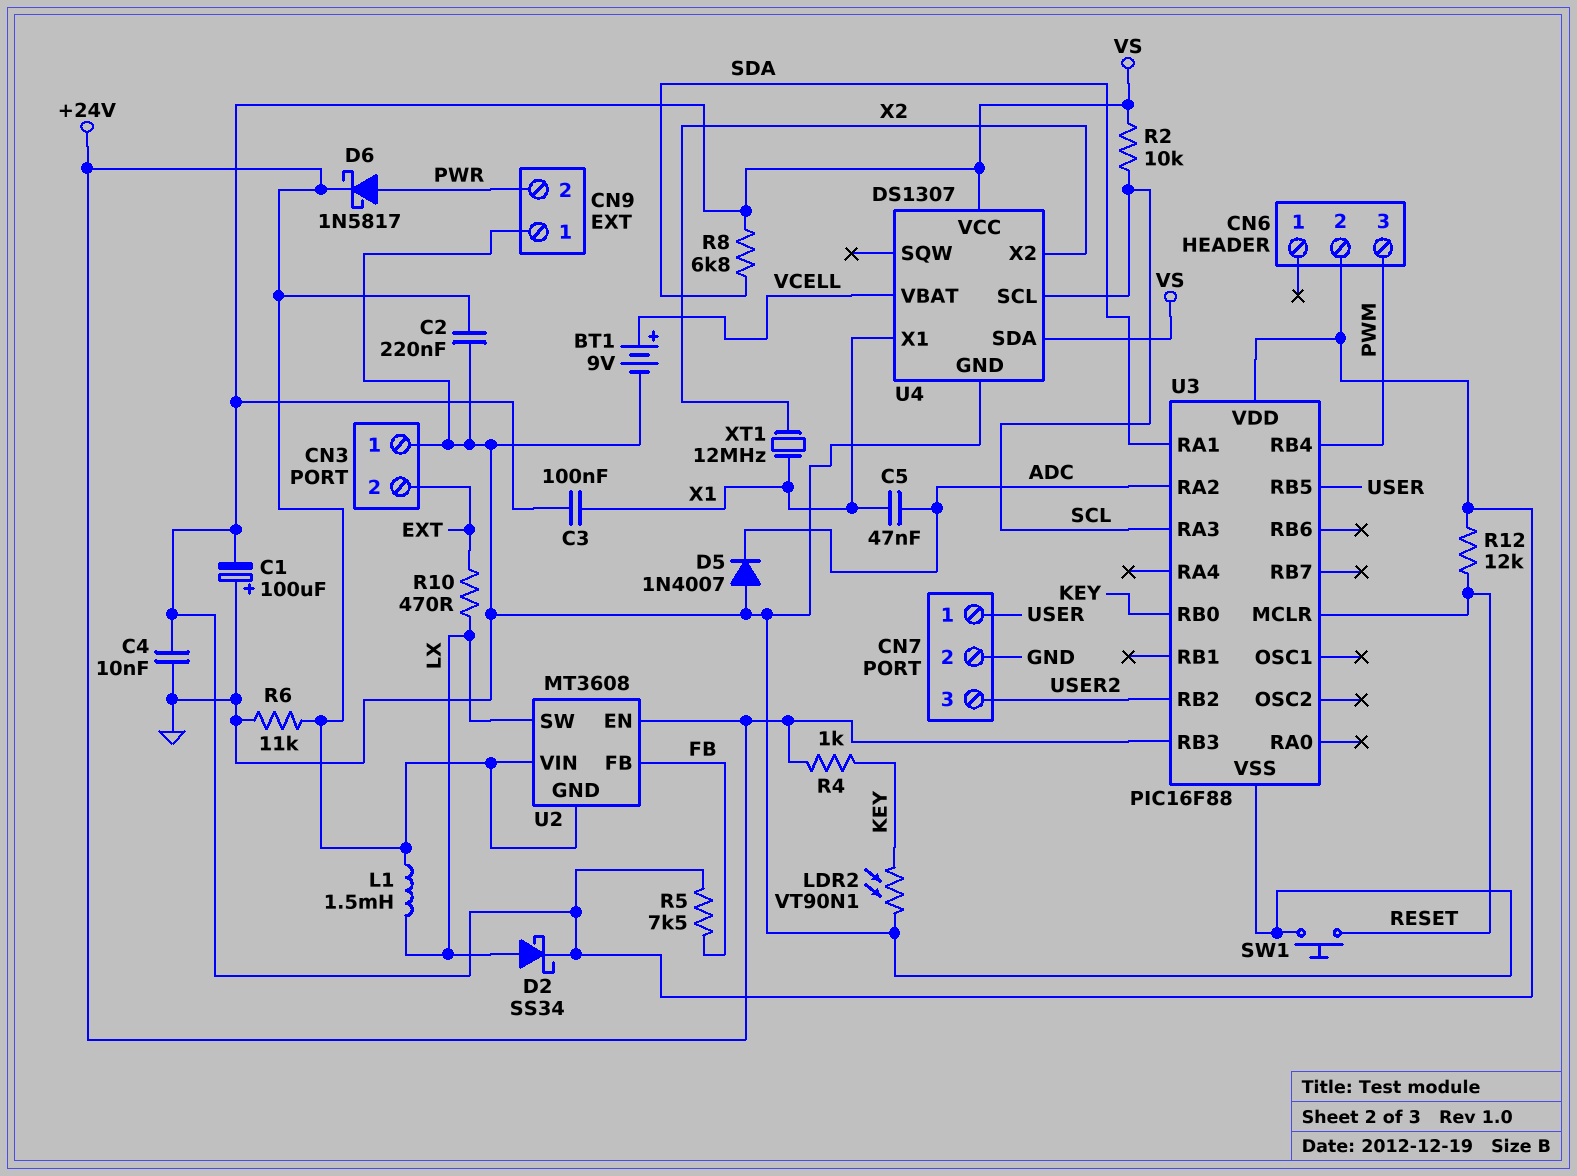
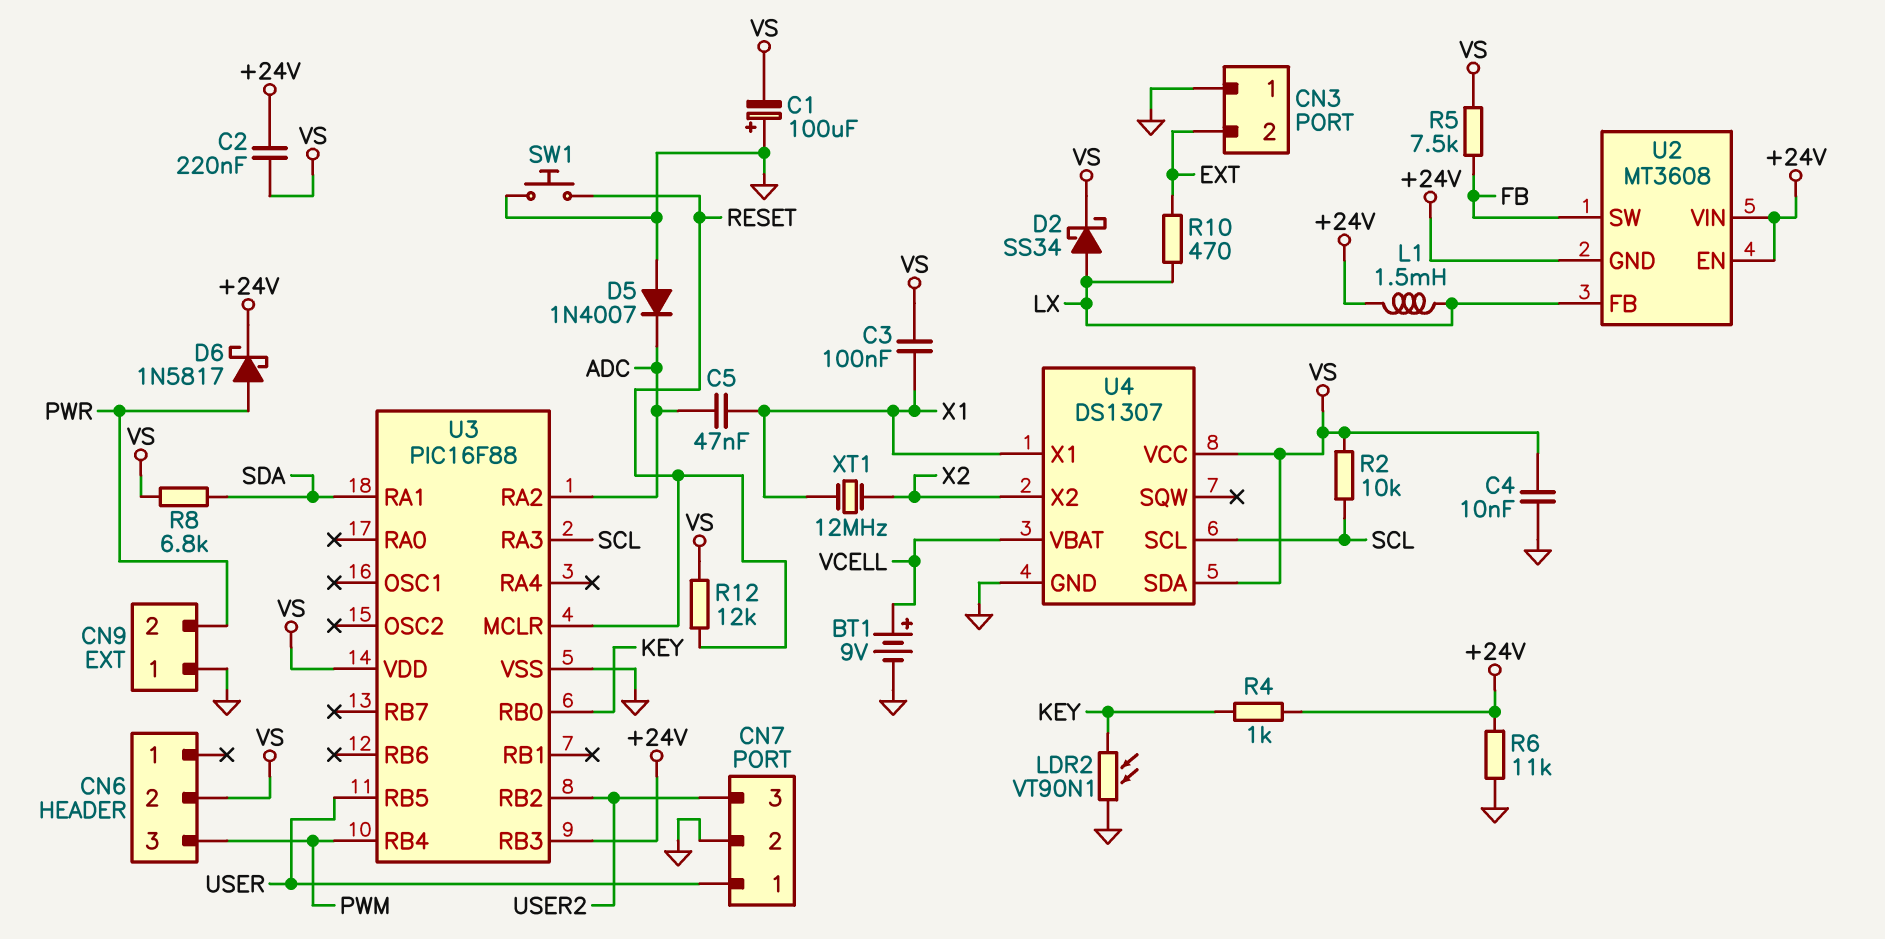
C2: 220nF (+24V, GND) -> 220nF (+24V, VS)
U2 pin FB: FB -> LX
U2 pin SW: LX -> FB

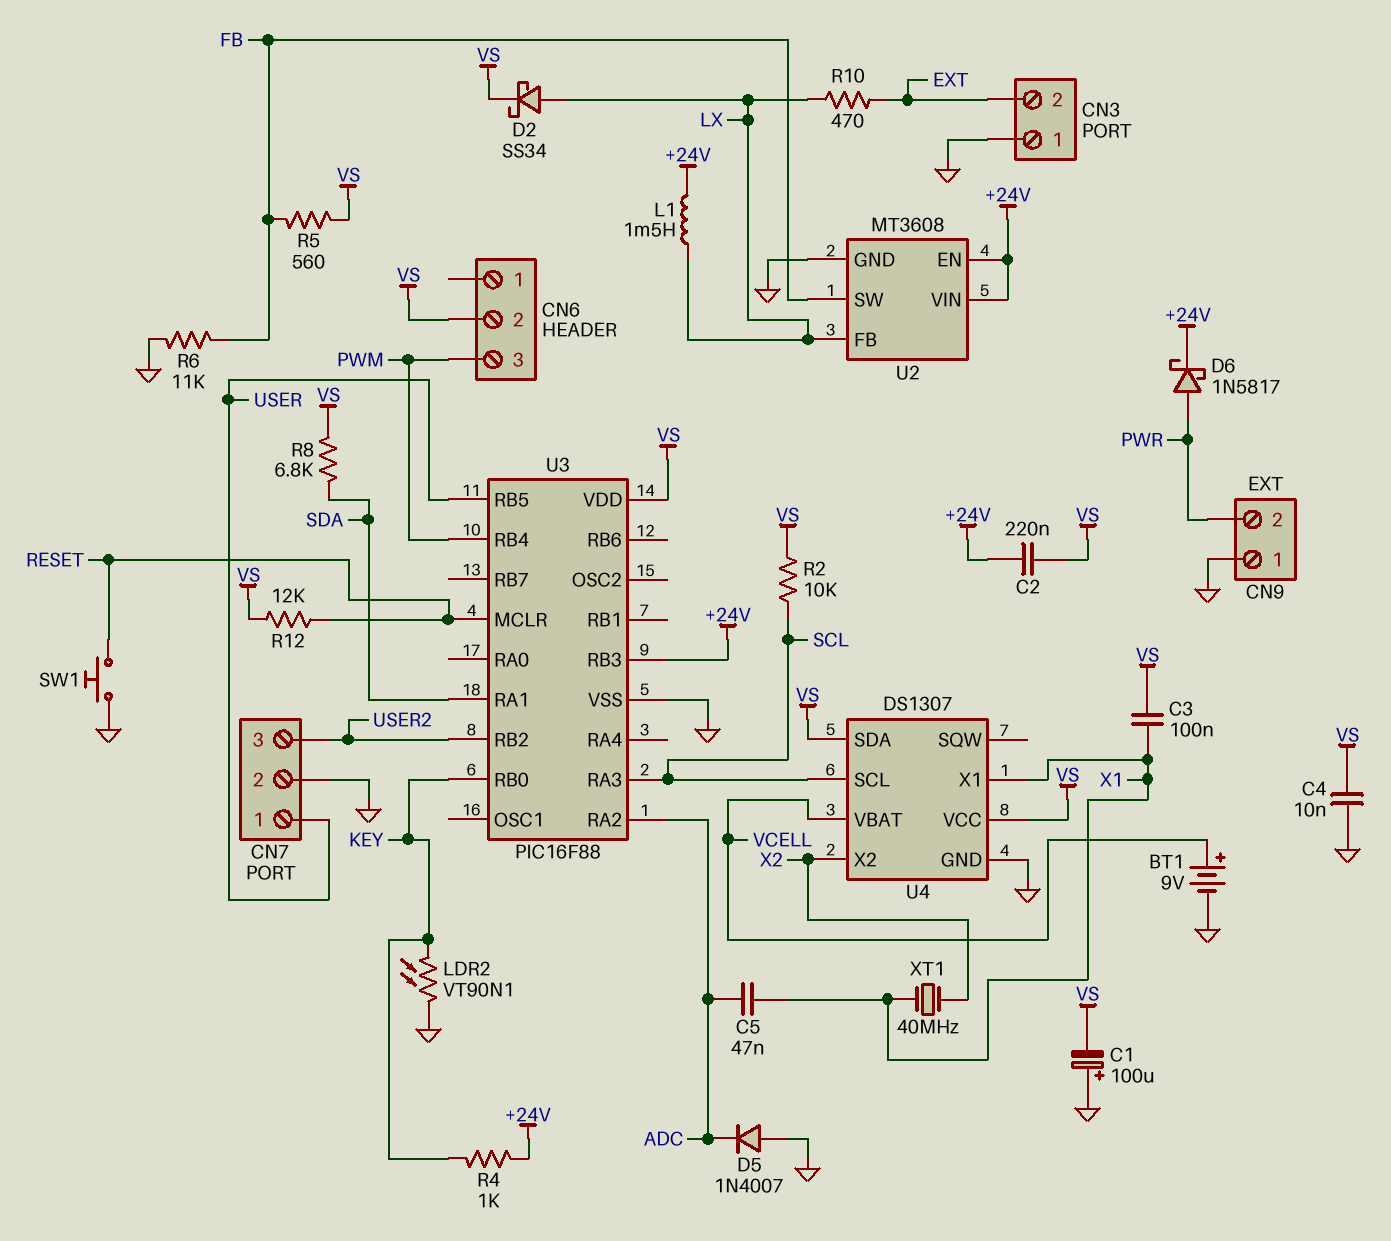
R5: 7.5k (FB, VS) -> 560 (FB, VS)
R6: 11k (+24V, GND) -> 11k (FB, GND)
U2 pin GND: +24V -> GND
XT1: 12MHz (X1, X2) -> 40MHz (X1, X2)

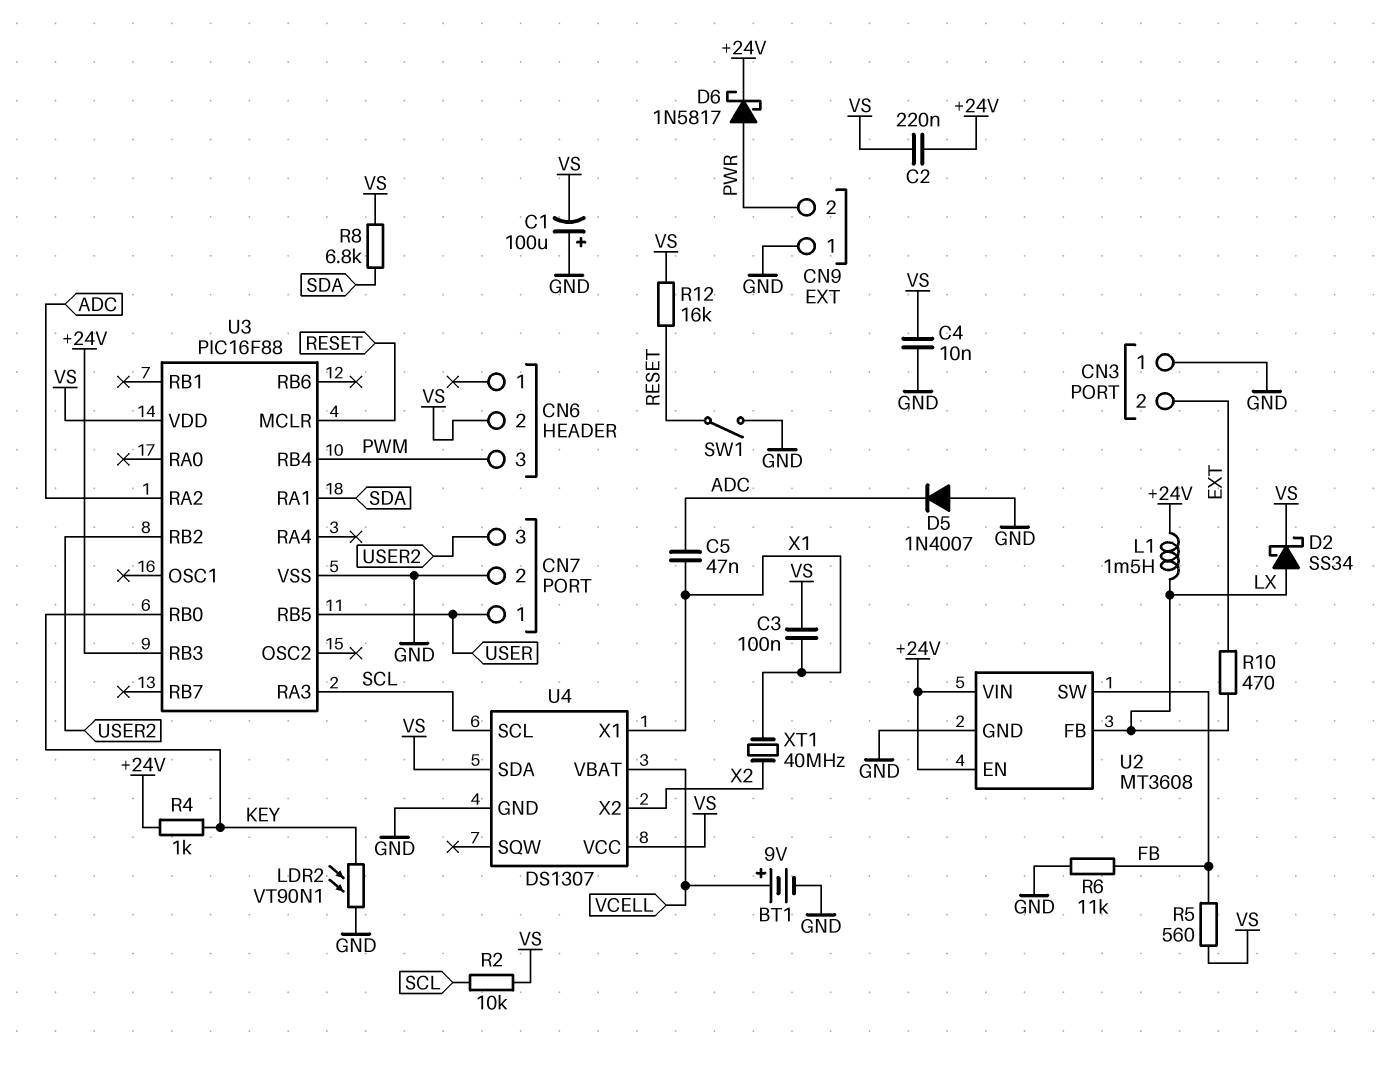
R12: 12k (RESET, VS) -> 16k (RESET, VS)
SW1: button (GND, RESET) -> switch (GND, RESET)

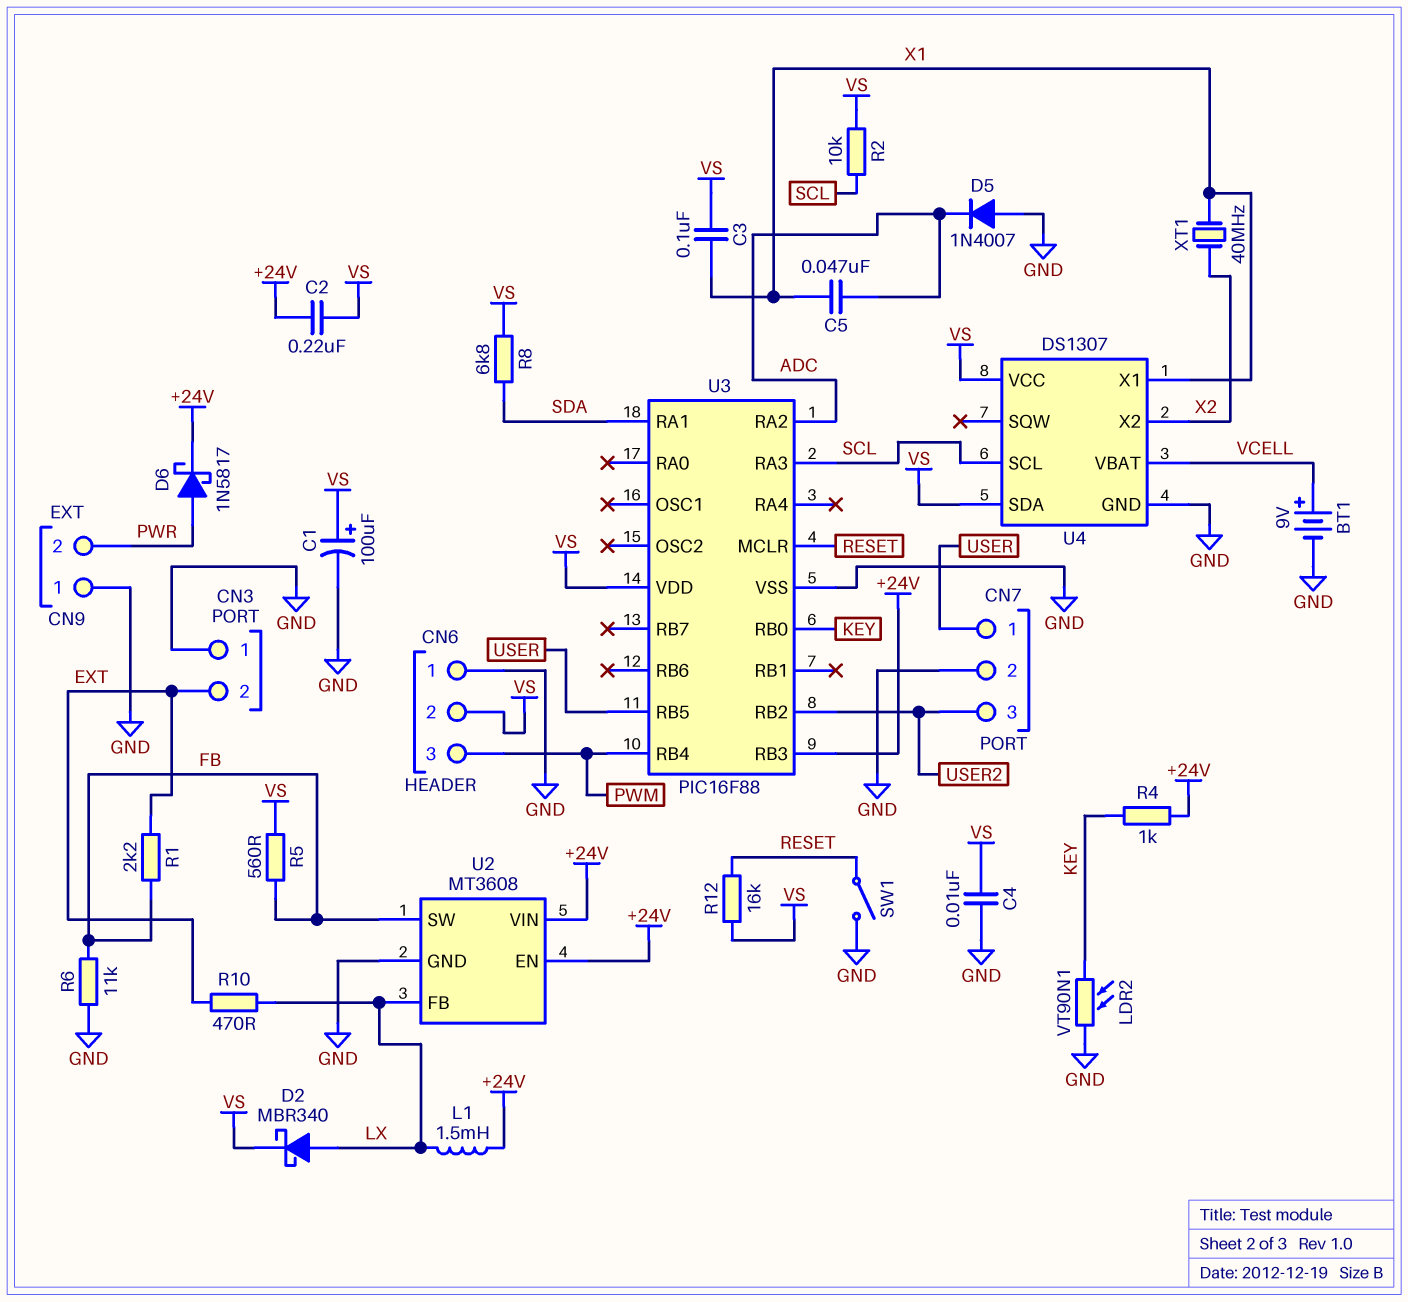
C1: 100uF (plus GND, minus VS) -> 100uF (plus VS, minus GND)
CN6 pin 1: none -> GND
D2: schottky SS34 (A LX, K VS) -> schottky MBR340 (A LX, K VS)
R1: none -> 2.2k (EXT, FB)

